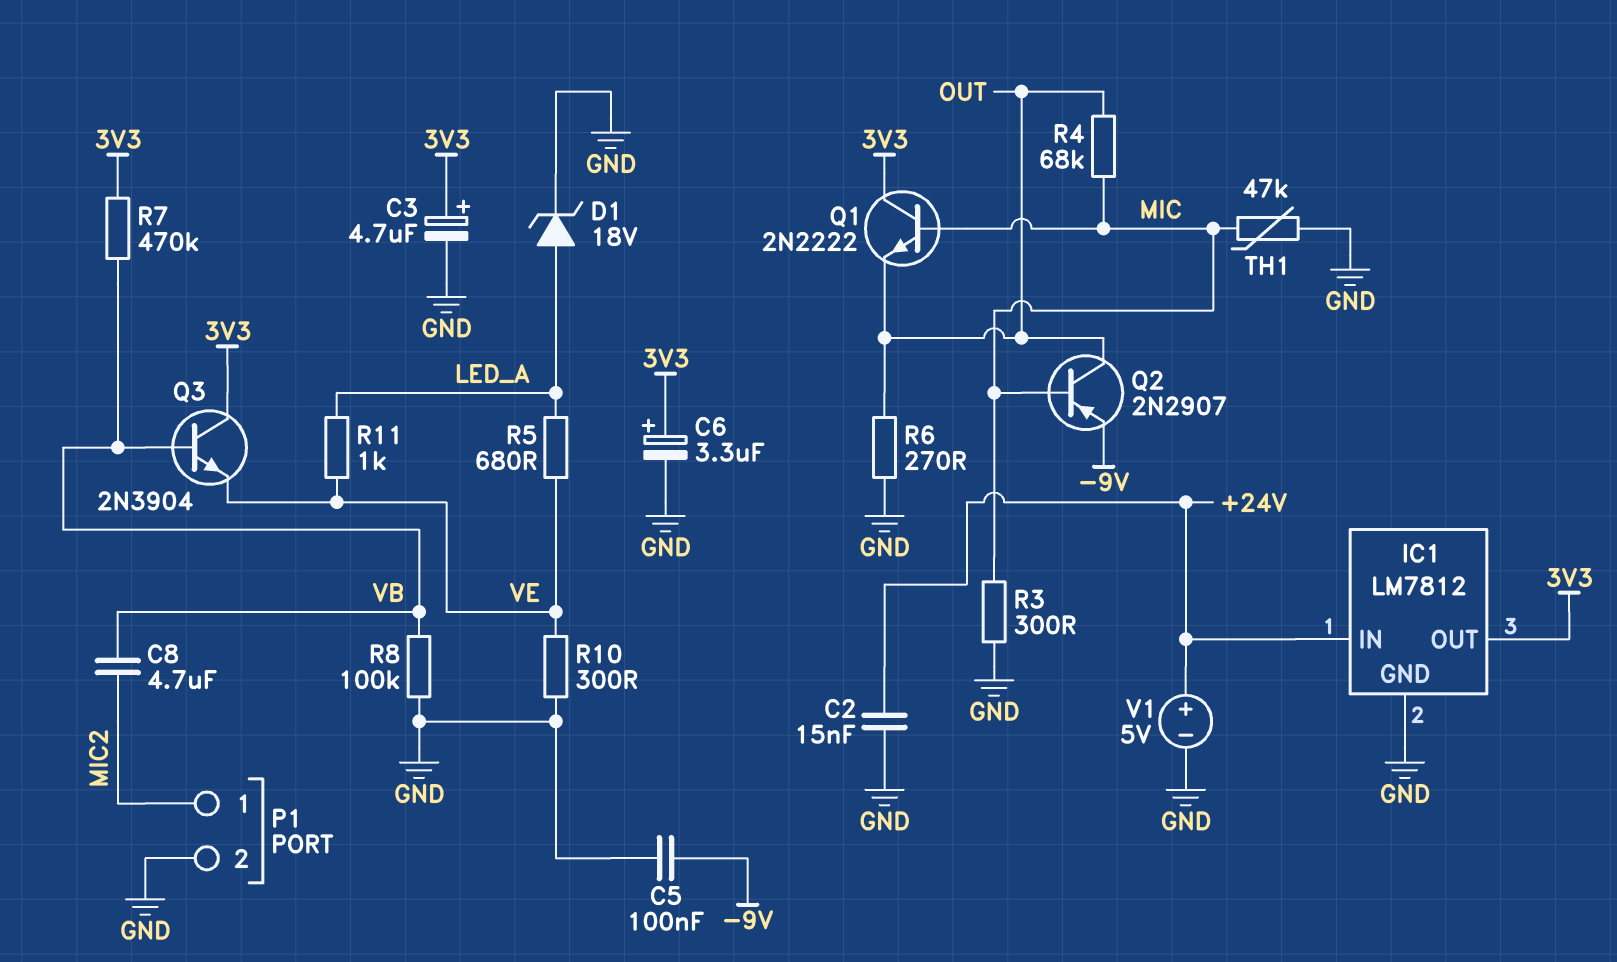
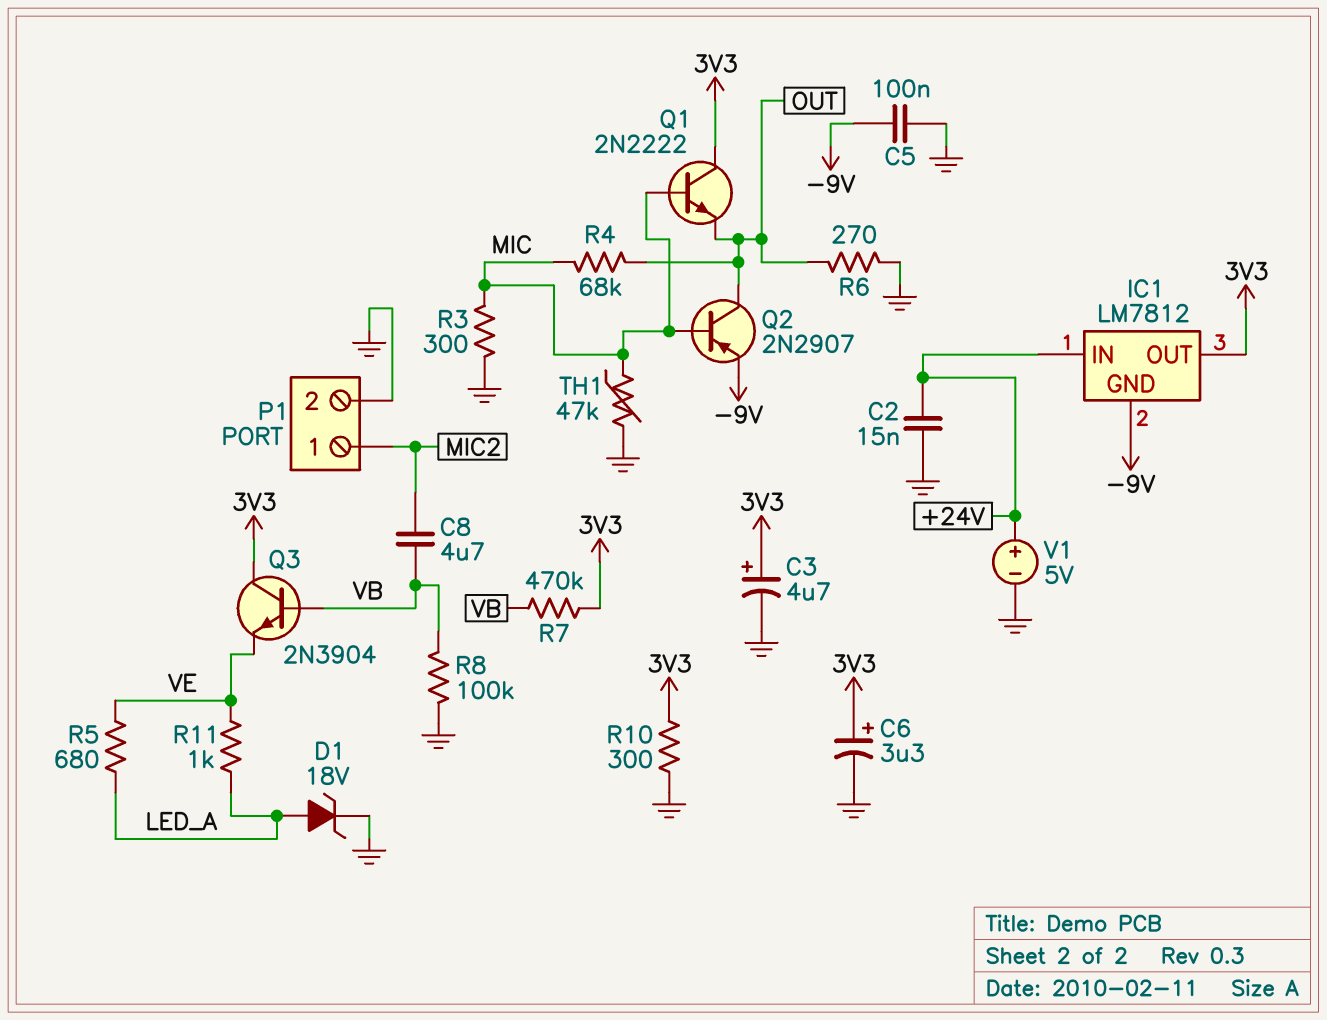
IC1 pin GND: GND -> -9V
R10: 300 (GND, VE) -> 300 (3V3, GND)

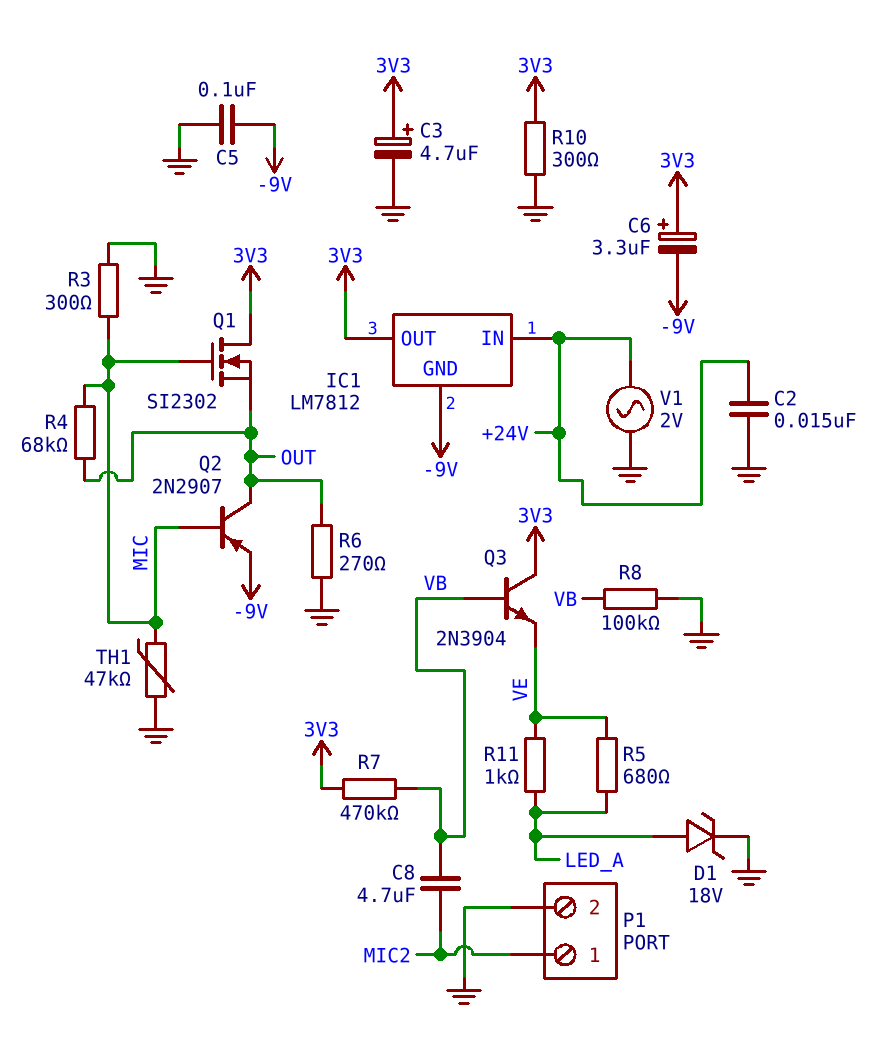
C6: 3.3uF (plus 3V3, minus GND) -> 3.3uF (plus 3V3, minus -9V)
Q1: NPN 2N2222 (B MIC, C 3V3, E OUT) -> NMOS SI2302 (G MIC, D 3V3, S OUT)
V1: 5V (plus +24V, minus GND) -> AC 2V (+24V, GND)

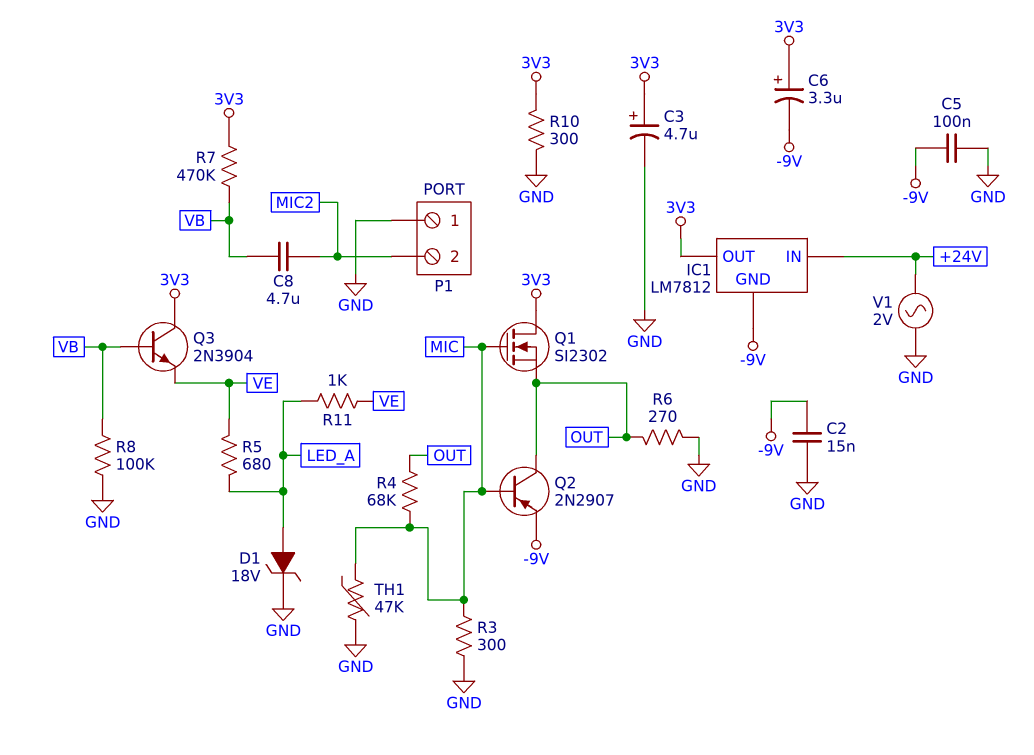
C2: 15nF (+24V, GND) -> 15nF (-9V, GND)
P1 pin 1: MIC2 -> GND
P1 pin 2: GND -> MIC2

